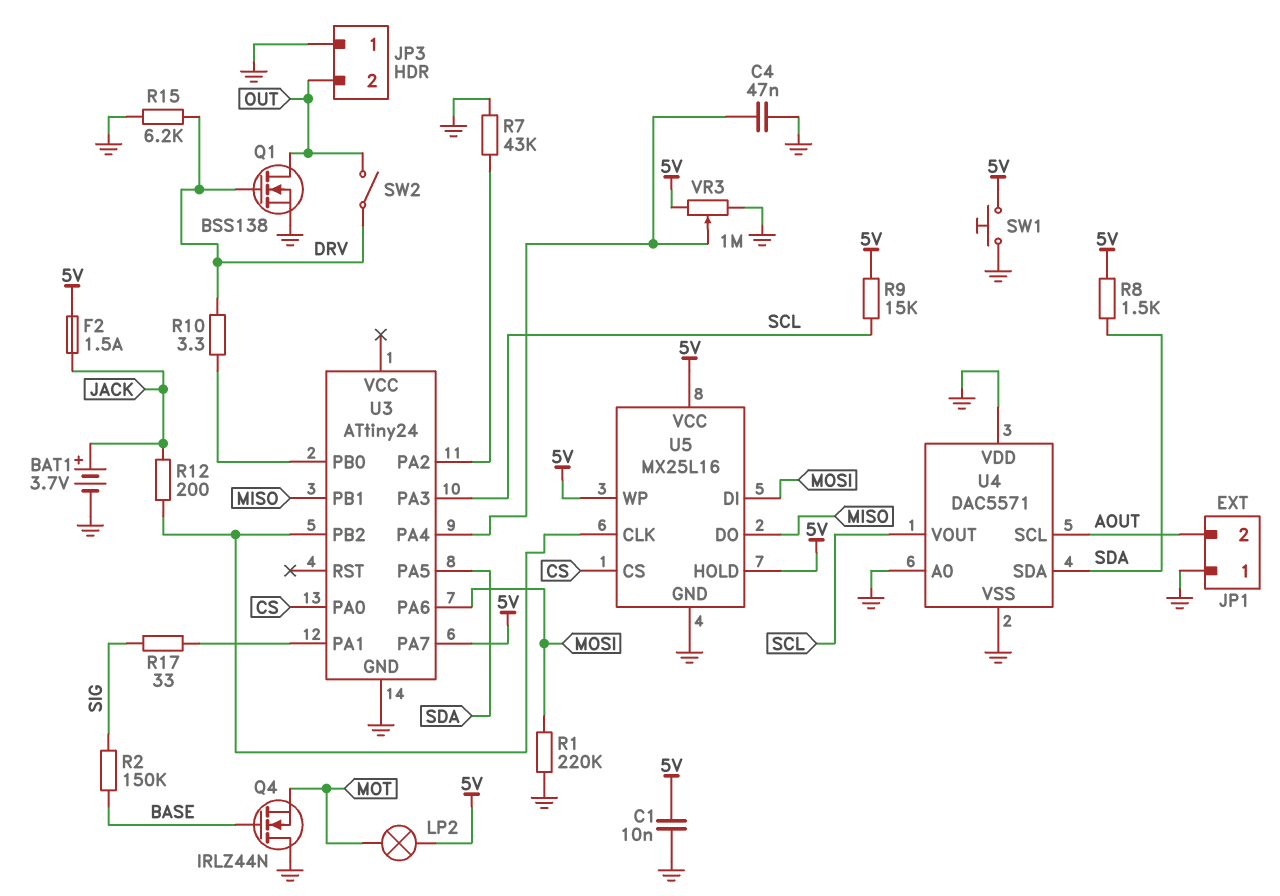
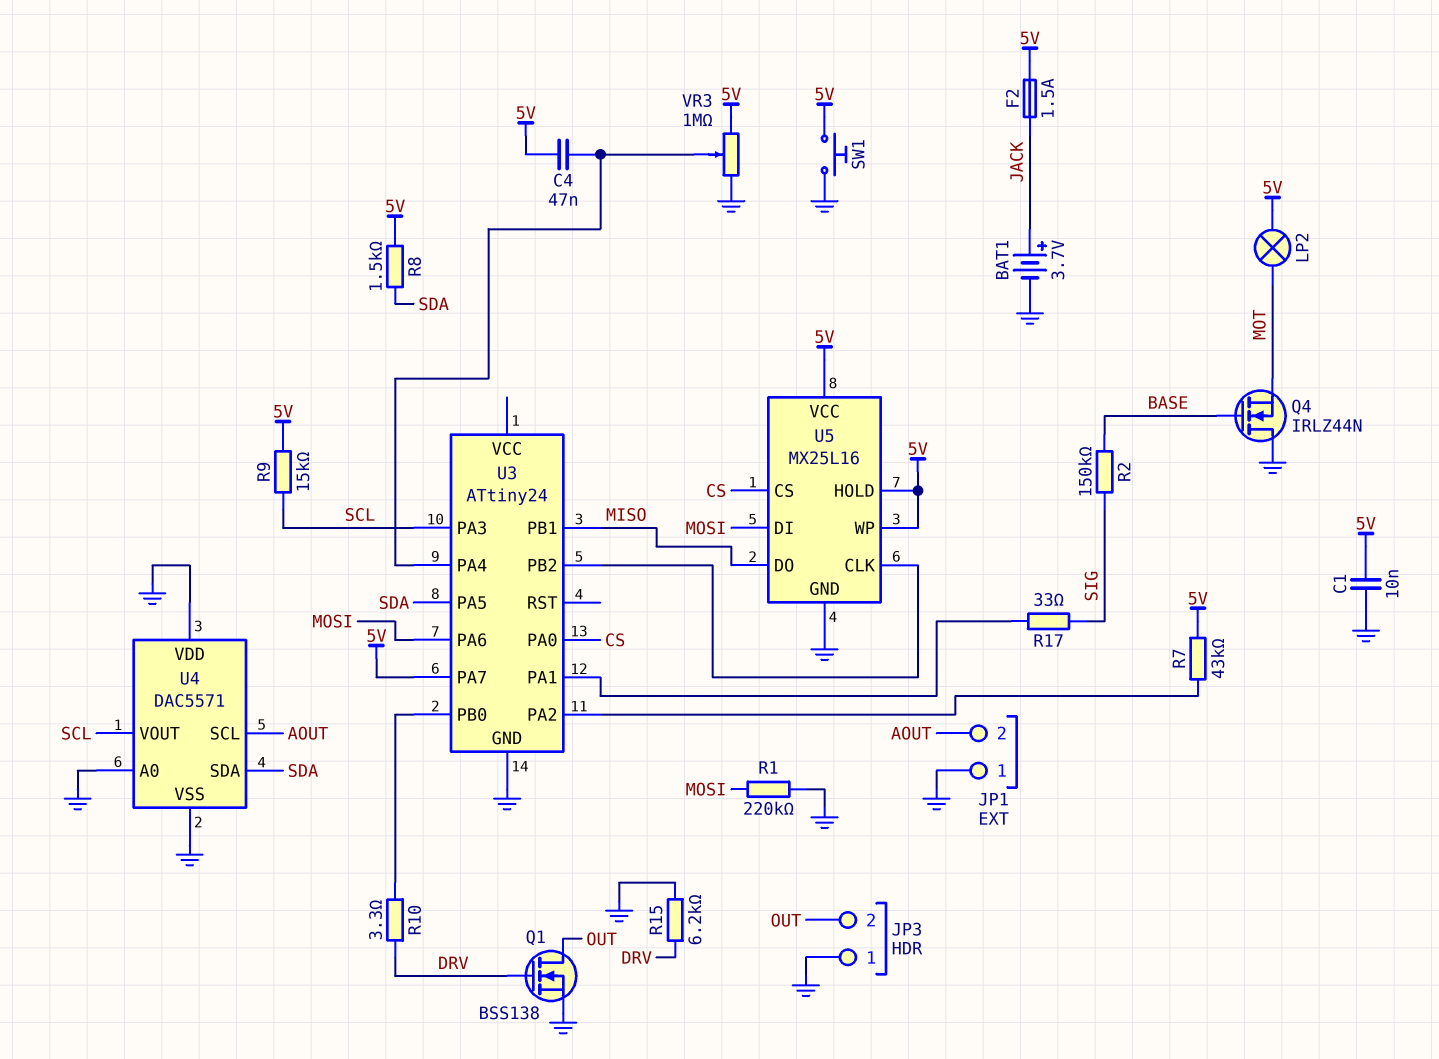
C4: 47nF (GND, U3/PA4) -> 47nF (5V, U3/PA4)
R7: 43k (GND, U3/PA2) -> 43k (5V, U3/PA2)
R12: 200 (JACK, U3/PB2) -> none
SW2: switch (DRV, OUT) -> none

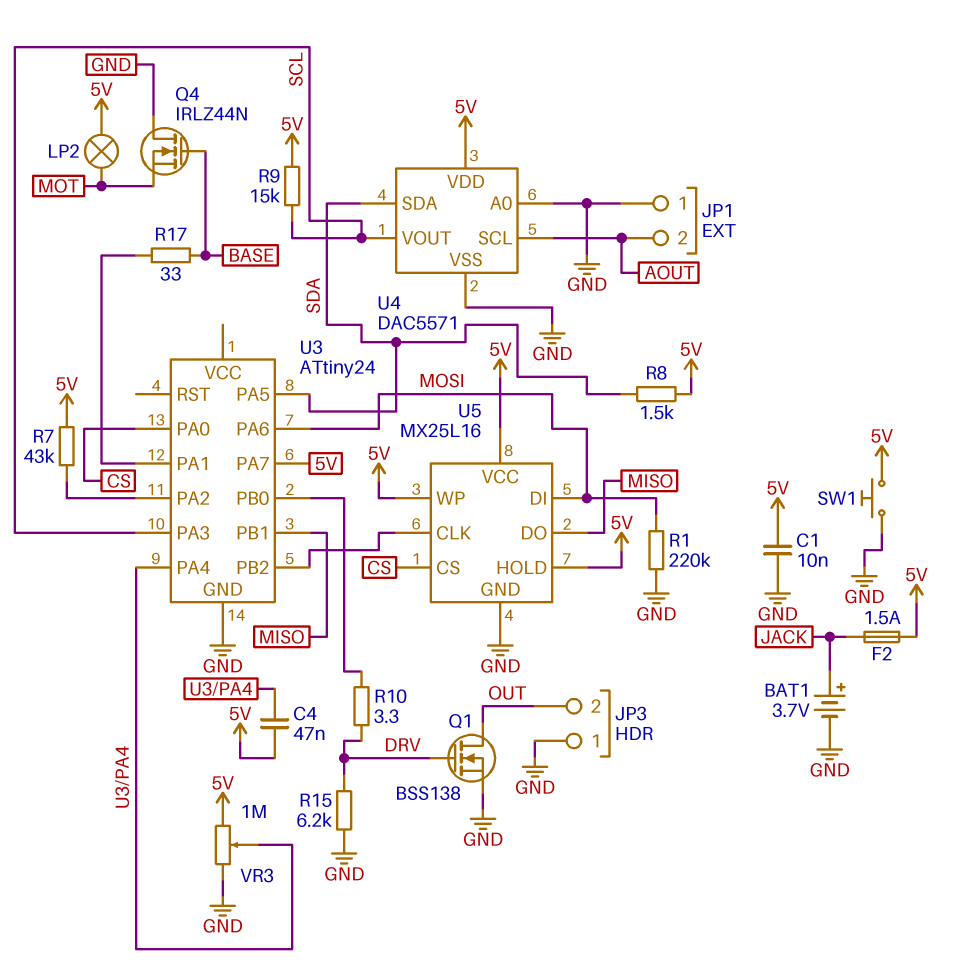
R2: 150k (BASE, SIG) -> none
R17: 33 (SIG, U3/PA1) -> 33 (BASE, U3/PA1)
U4 pin VDD: GND -> 5V

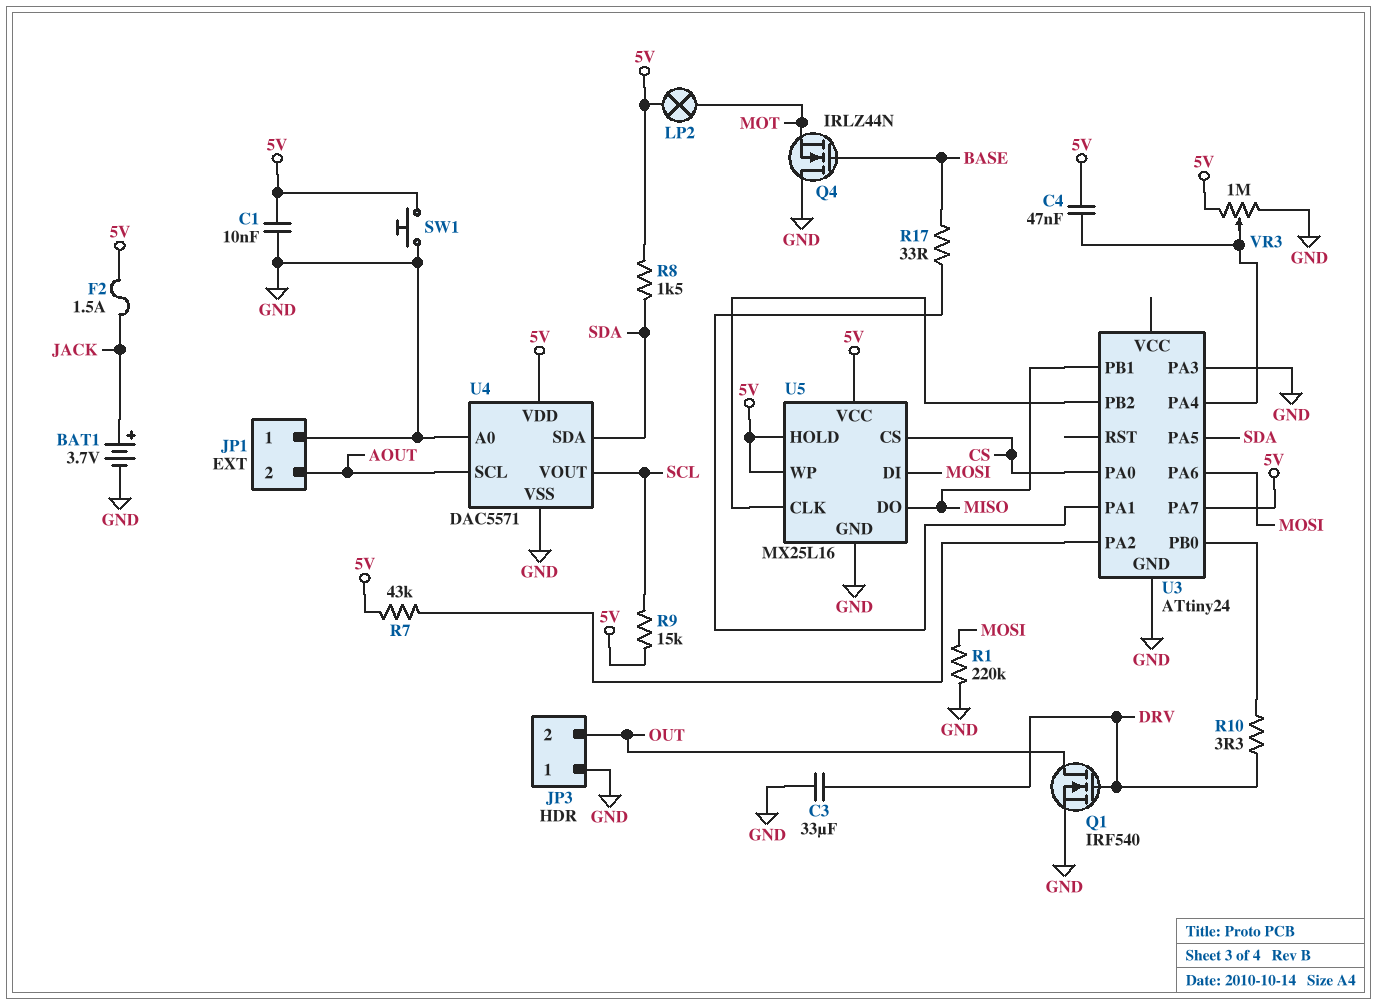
C3: none -> 33uF (DRV, GND)
Q1: NMOS BSS138 (G DRV, D OUT, S GND) -> NMOS IRF540 (G DRV, D OUT, S GND)
R15: 6.2k (DRV, GND) -> none
U3 pin PA3: SCL -> GND

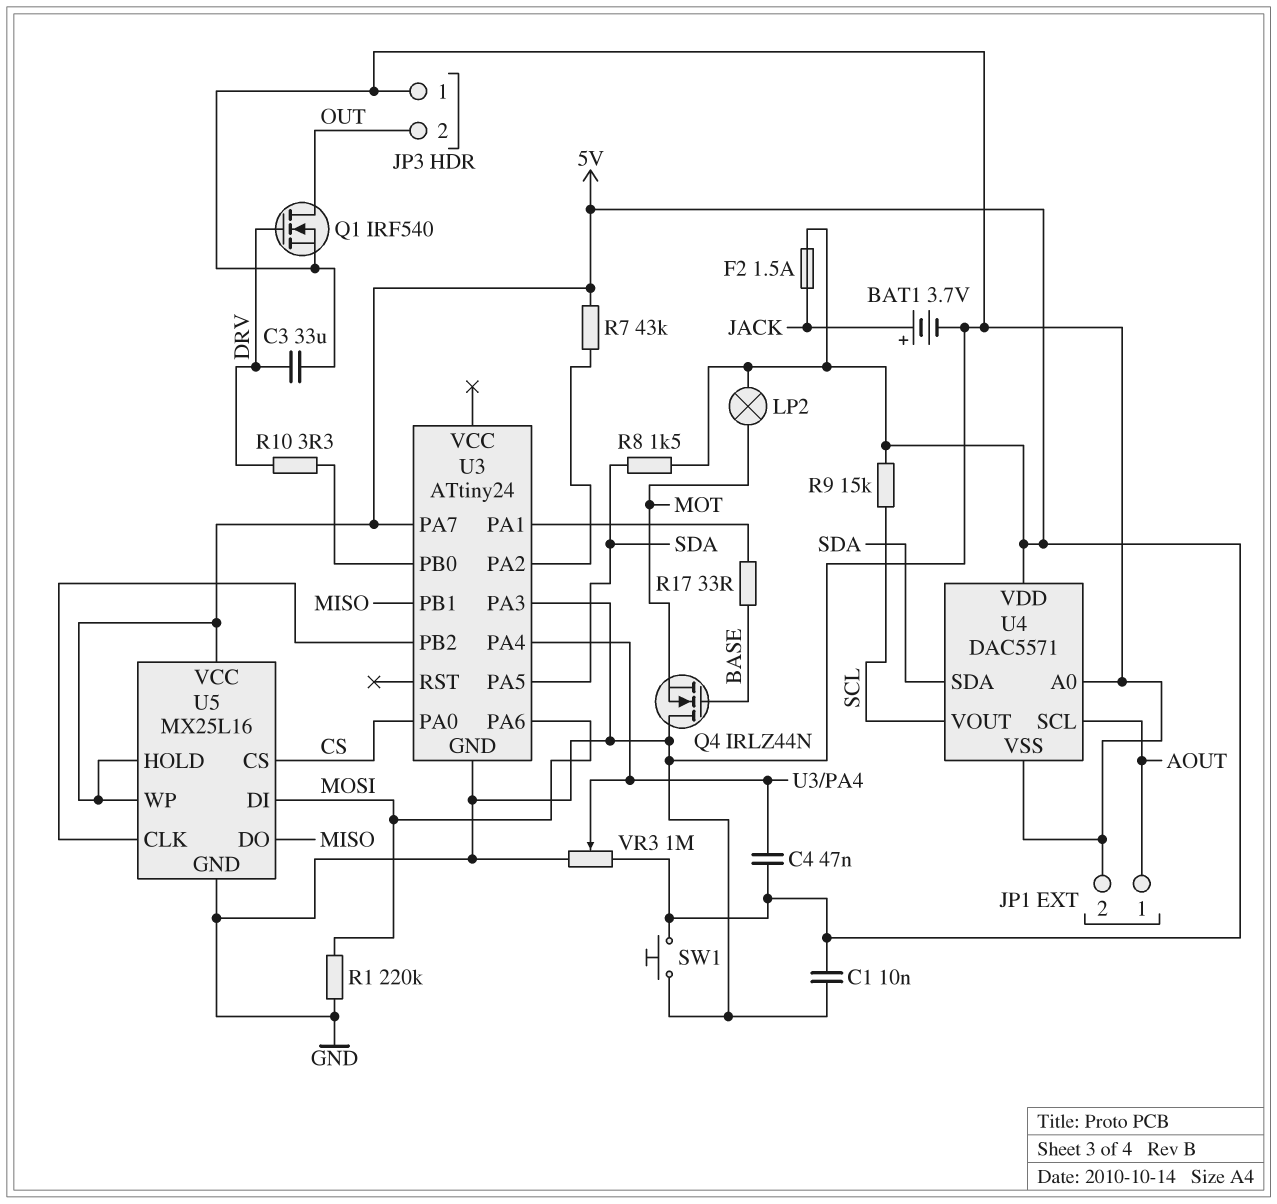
JP1 pin 1: GND -> AOUT
JP1 pin 2: AOUT -> GND

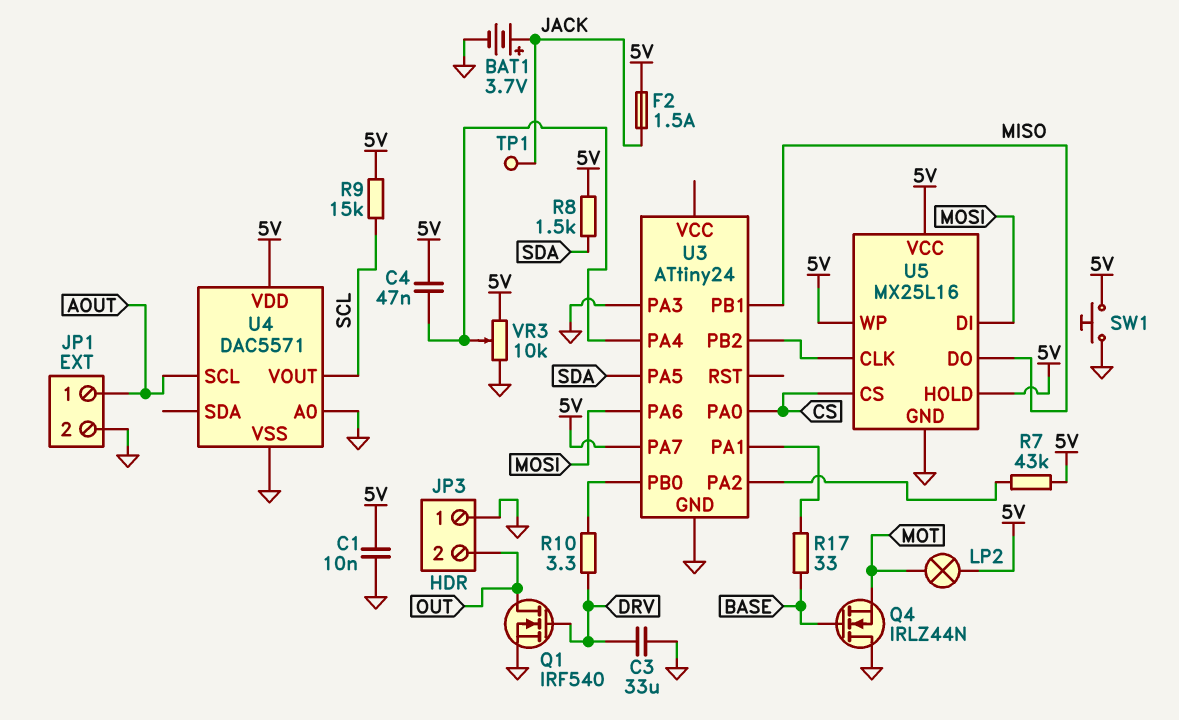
R1: 220k (GND, MOSI) -> none
TP1: none -> test point (JACK)
U4 pin SDA: SDA -> none
VR3: 1M (5V, GND, wiper U3/PA4) -> 10k (5V, GND, wiper U3/PA4)

